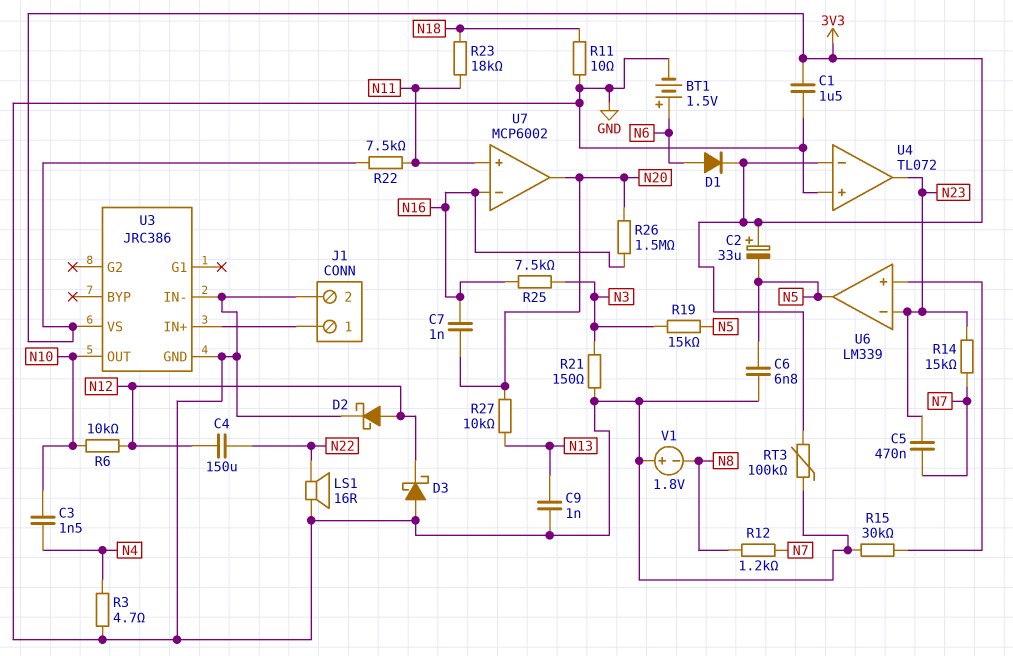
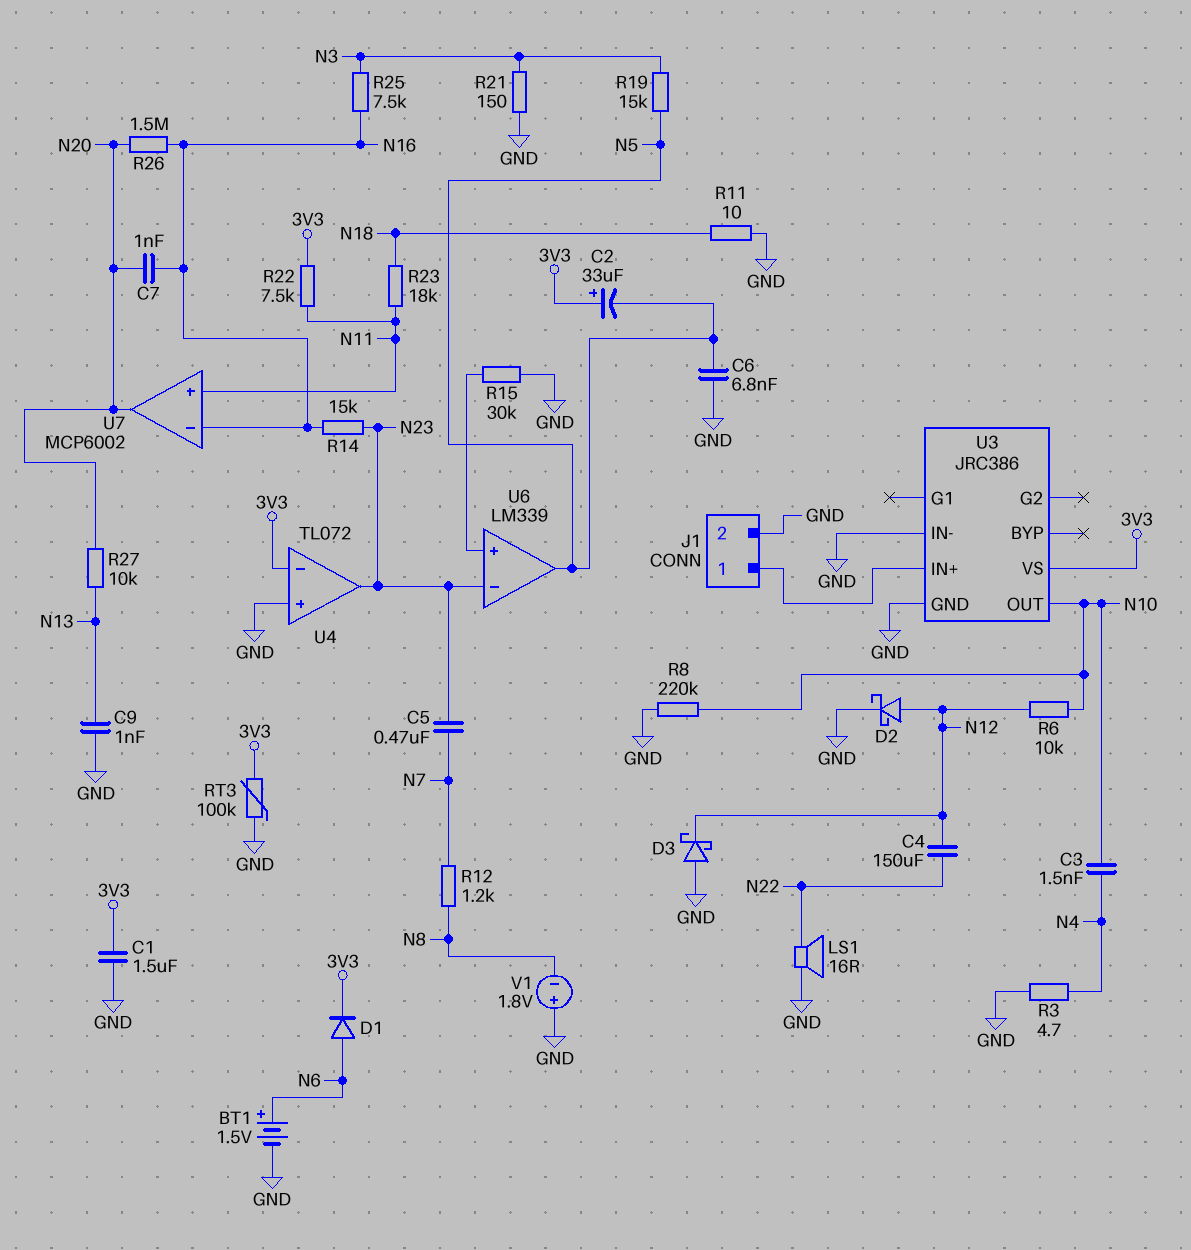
R8: none -> 220k (GND, N10)
R14: 15k (N7, N23) -> 15k (N16, N23)

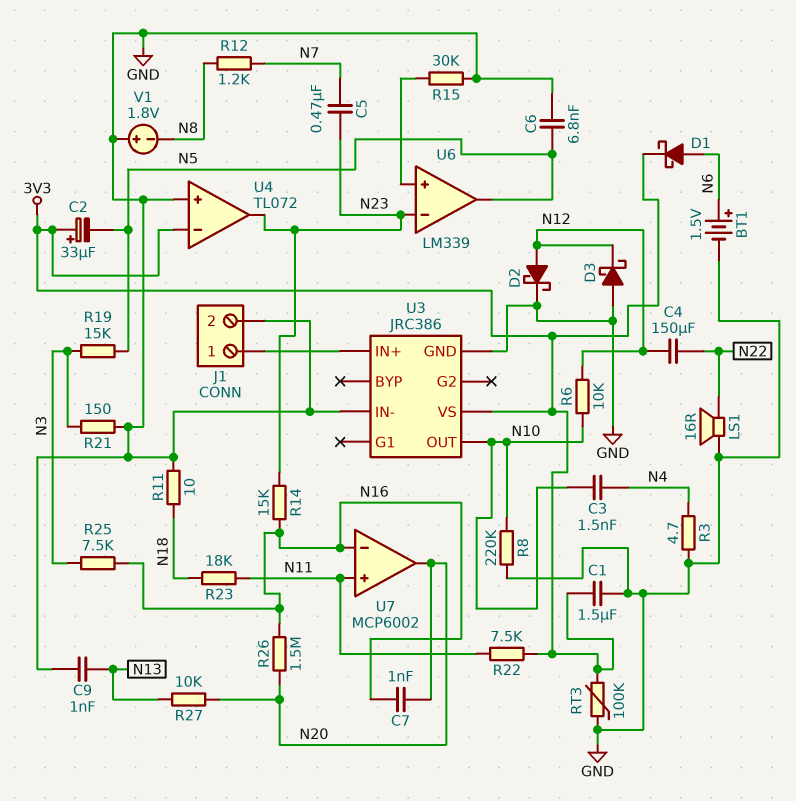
D1: diode (A N6, K 3V3) -> schottky (A N6, K 3V3)

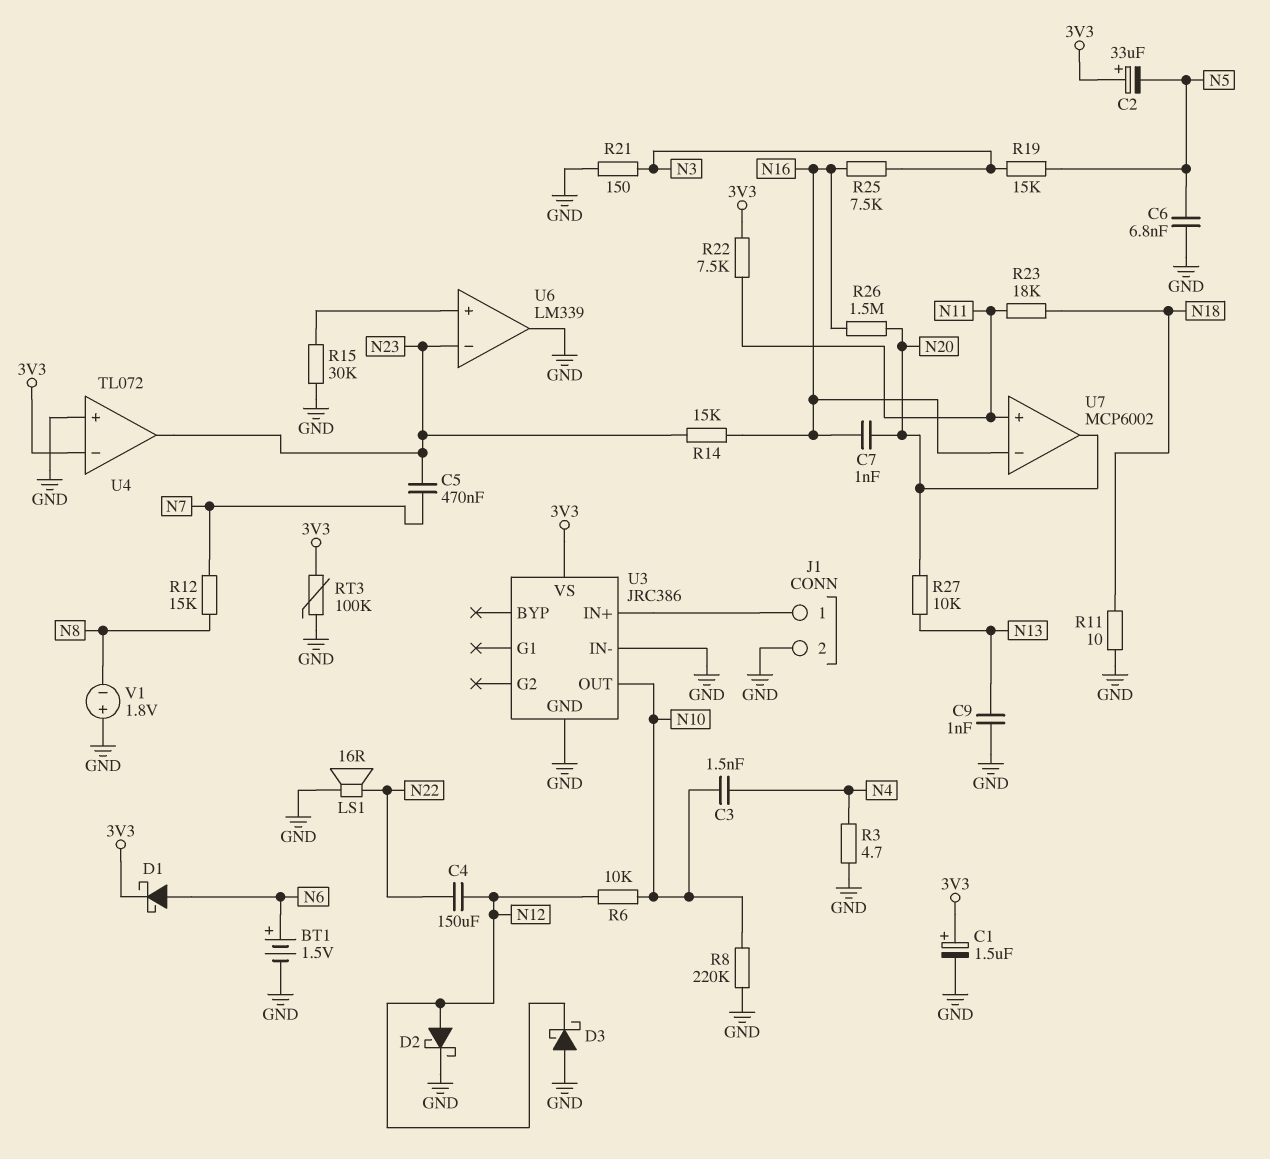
C1: 1.5uF (3V3, GND) -> 1.5uF (plus 3V3, minus GND)
R12: 1.2k (N7, N8) -> 15k (N7, N8)
U6 pin out: N5 -> GND

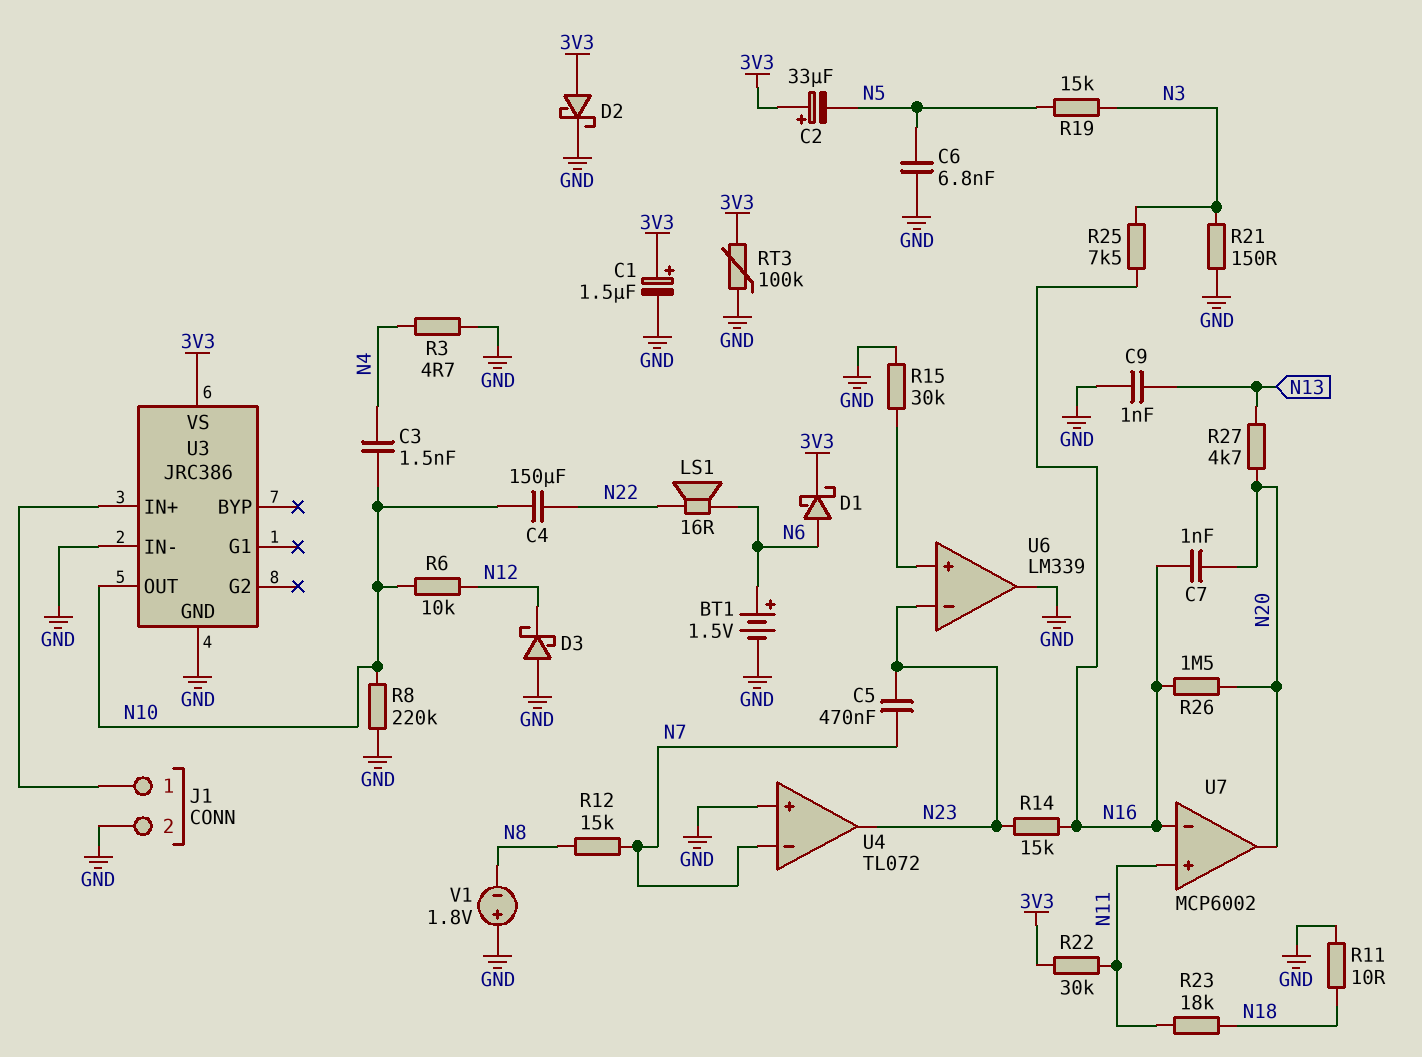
C4: 150uF (N12, N22) -> 150uF (N10, N22)
D2: schottky (A N12, K GND) -> schottky (A 3V3, K GND)
LS1: speaker 16R (GND, N22) -> speaker 16R (N6, N22)
R22: 7.5k (3V3, N11) -> 30k (3V3, N11)
R27: 10k (N13, N20) -> 4.7k (N13, N20)
U4 pin in-: 3V3 -> N7

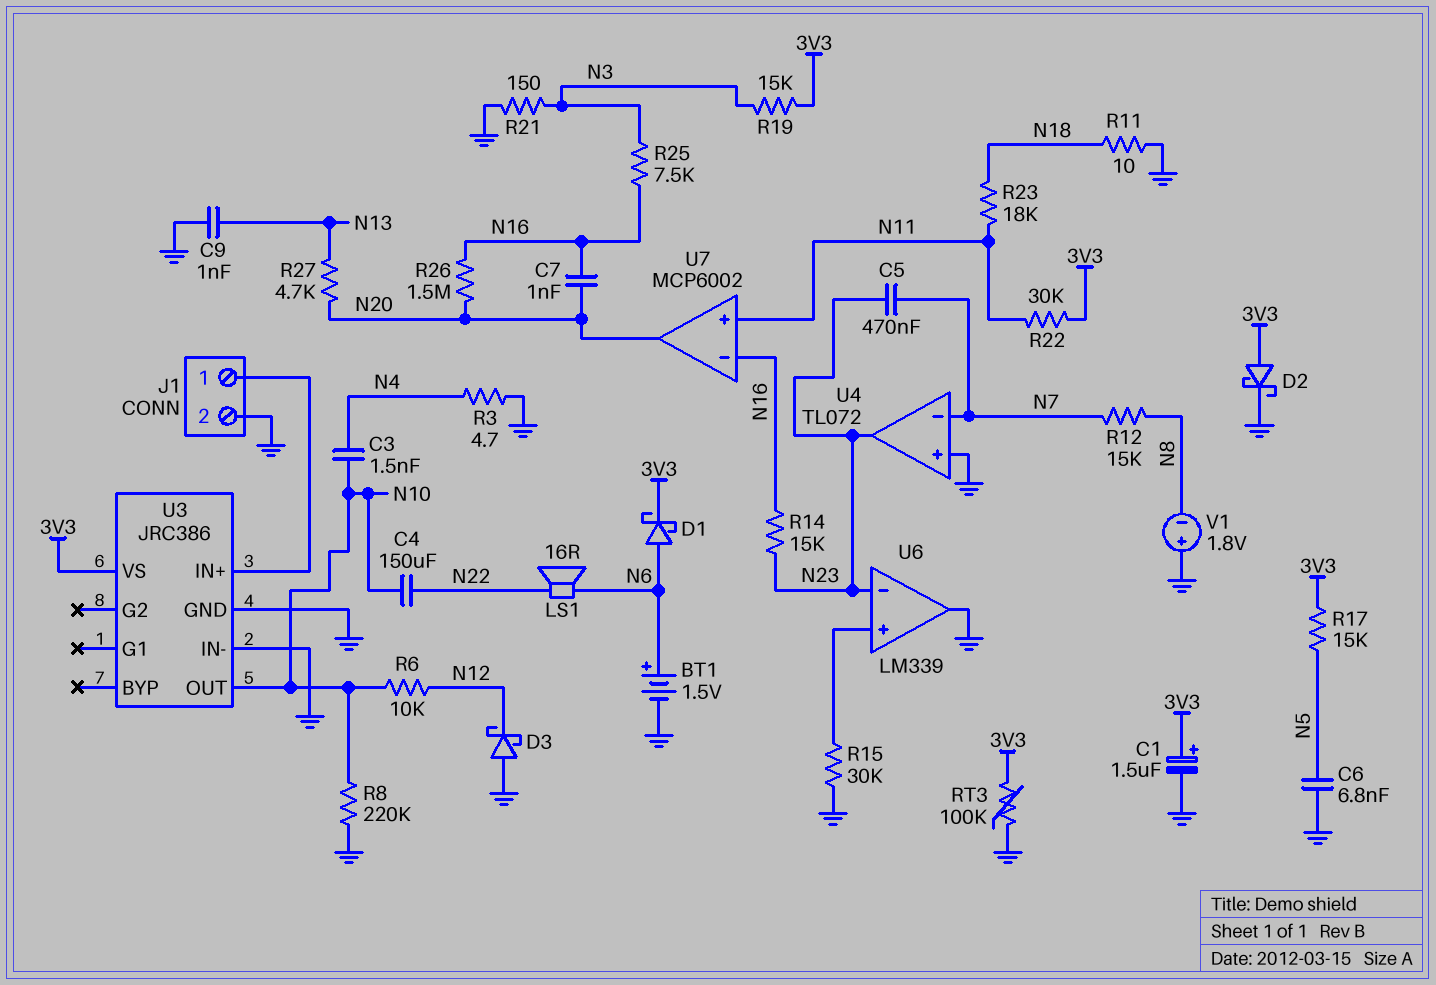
C2: 33uF (plus 3V3, minus N5) -> none
R17: none -> 15k (3V3, N5)
R19: 15k (N3, N5) -> 15k (3V3, N3)

